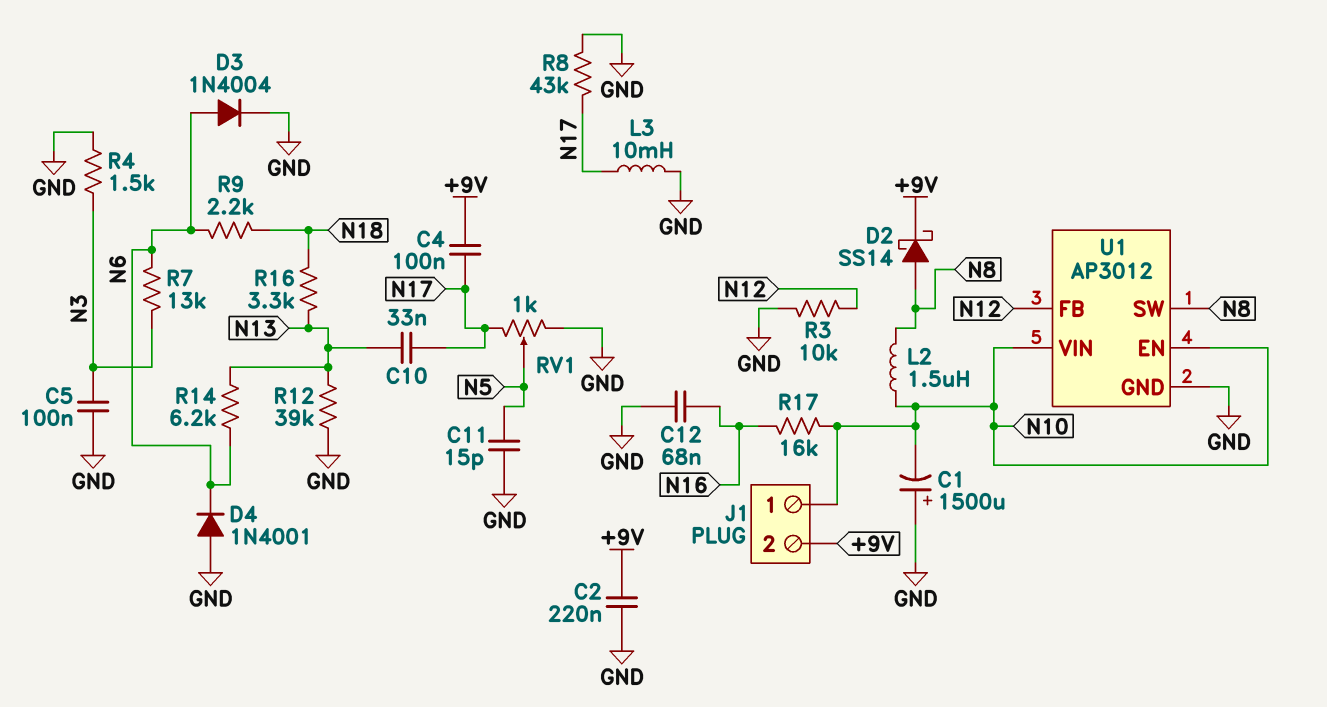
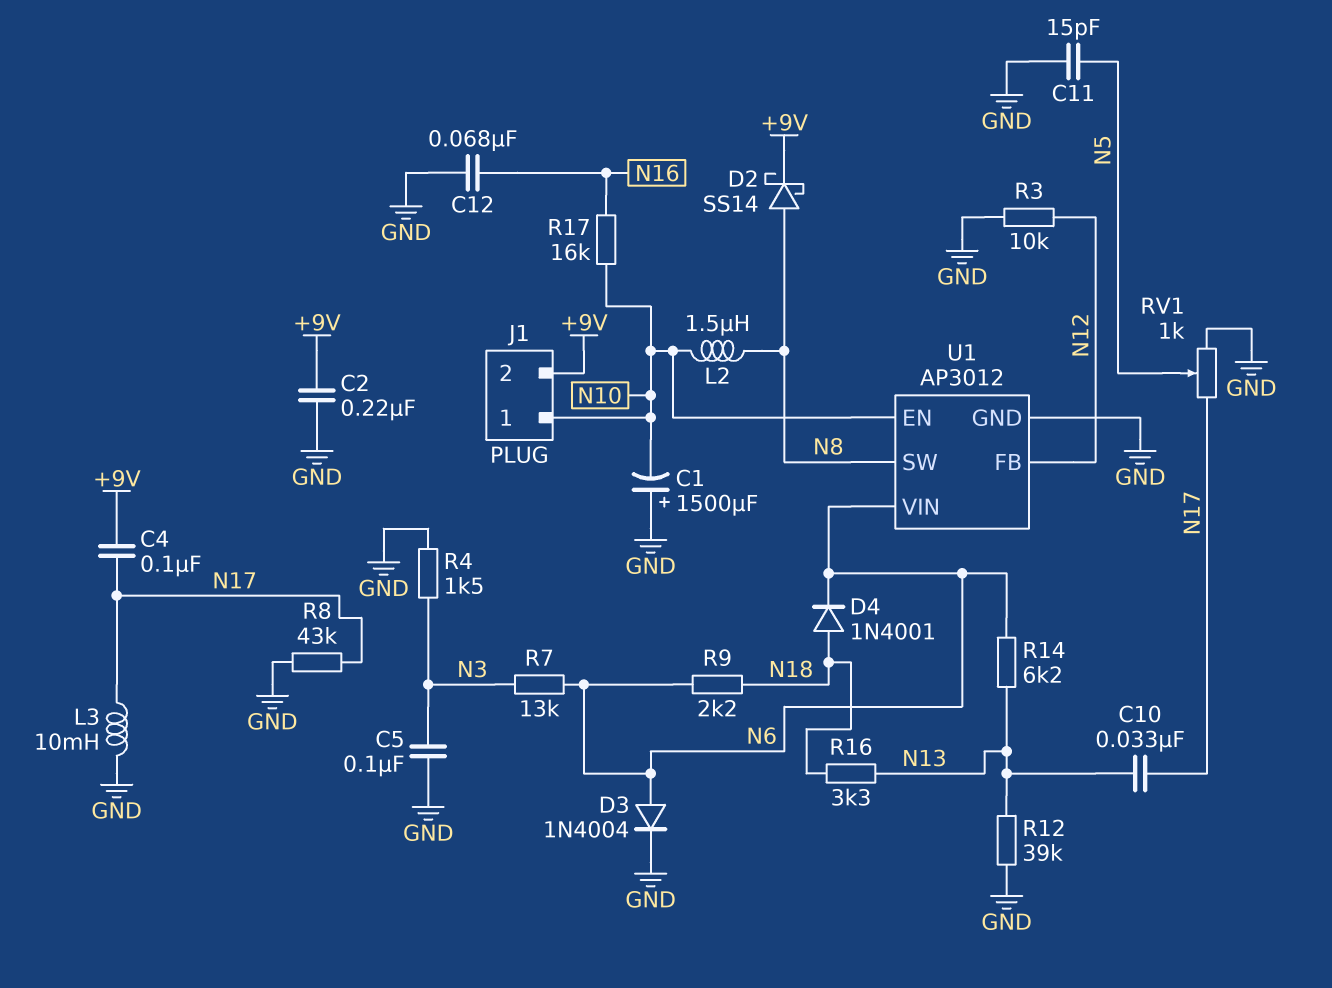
D4: diode 1N4001 (A GND, K N6) -> diode 1N4001 (A N18, K N6)
U1 pin VIN: N10 -> N6

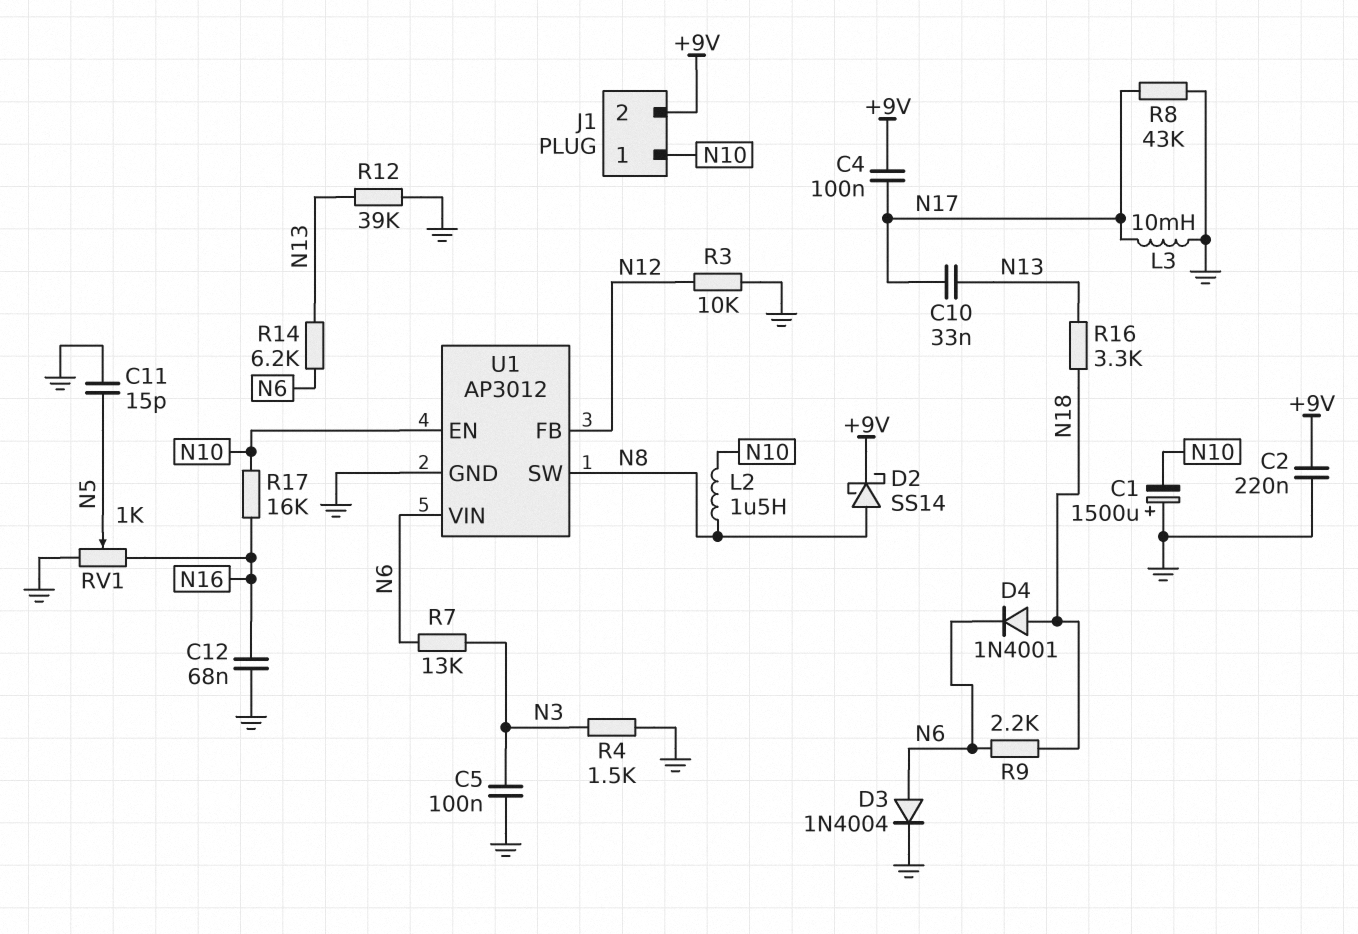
RV1: 1k (GND, N17, wiper N5) -> 1k (GND, N16, wiper N5)

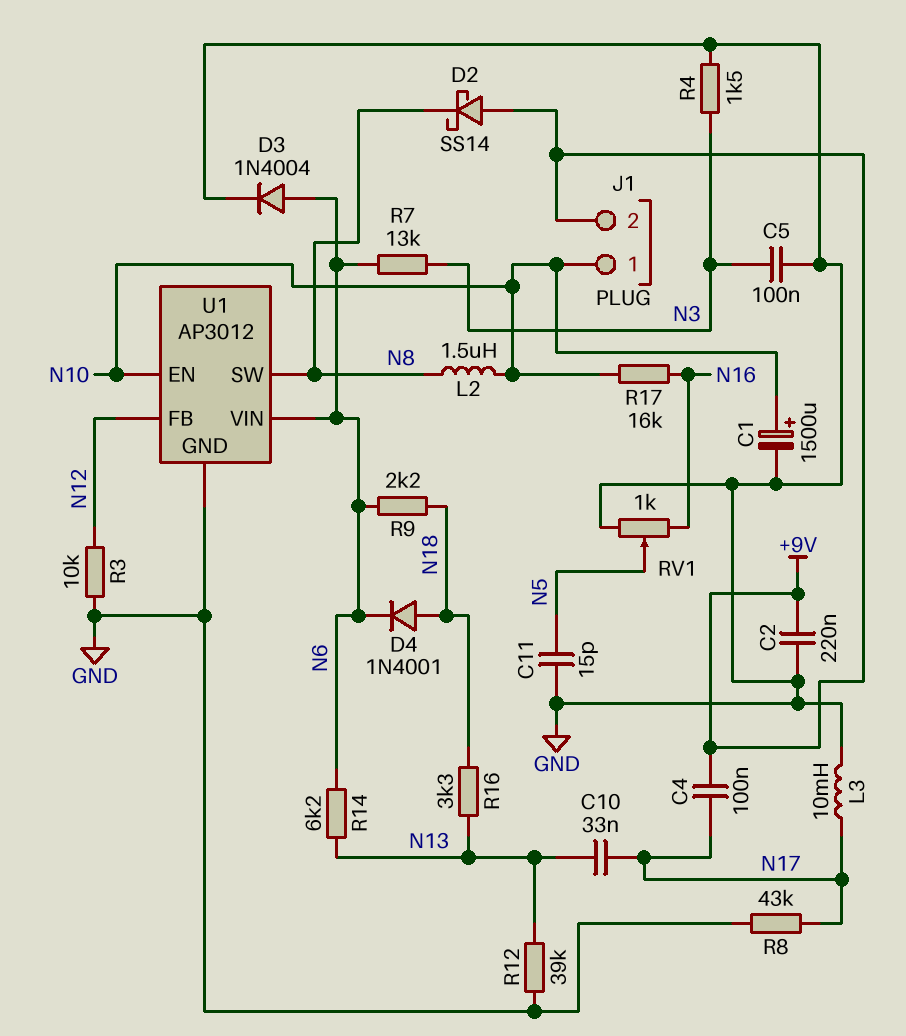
C1: 1500uF (plus GND, minus N10) -> 1500uF (plus N10, minus GND)
C12: 68nF (GND, N16) -> none
D2: schottky SS14 (A N8, K +9V) -> schottky SS14 (A +9V, K N8)

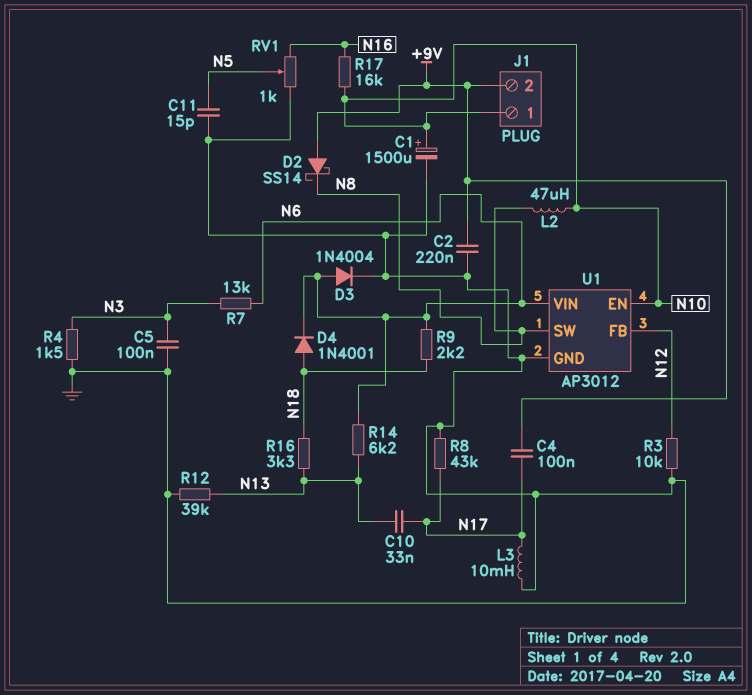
L2: 1.5uH (N8, N10) -> 47uH (N8, N10)

